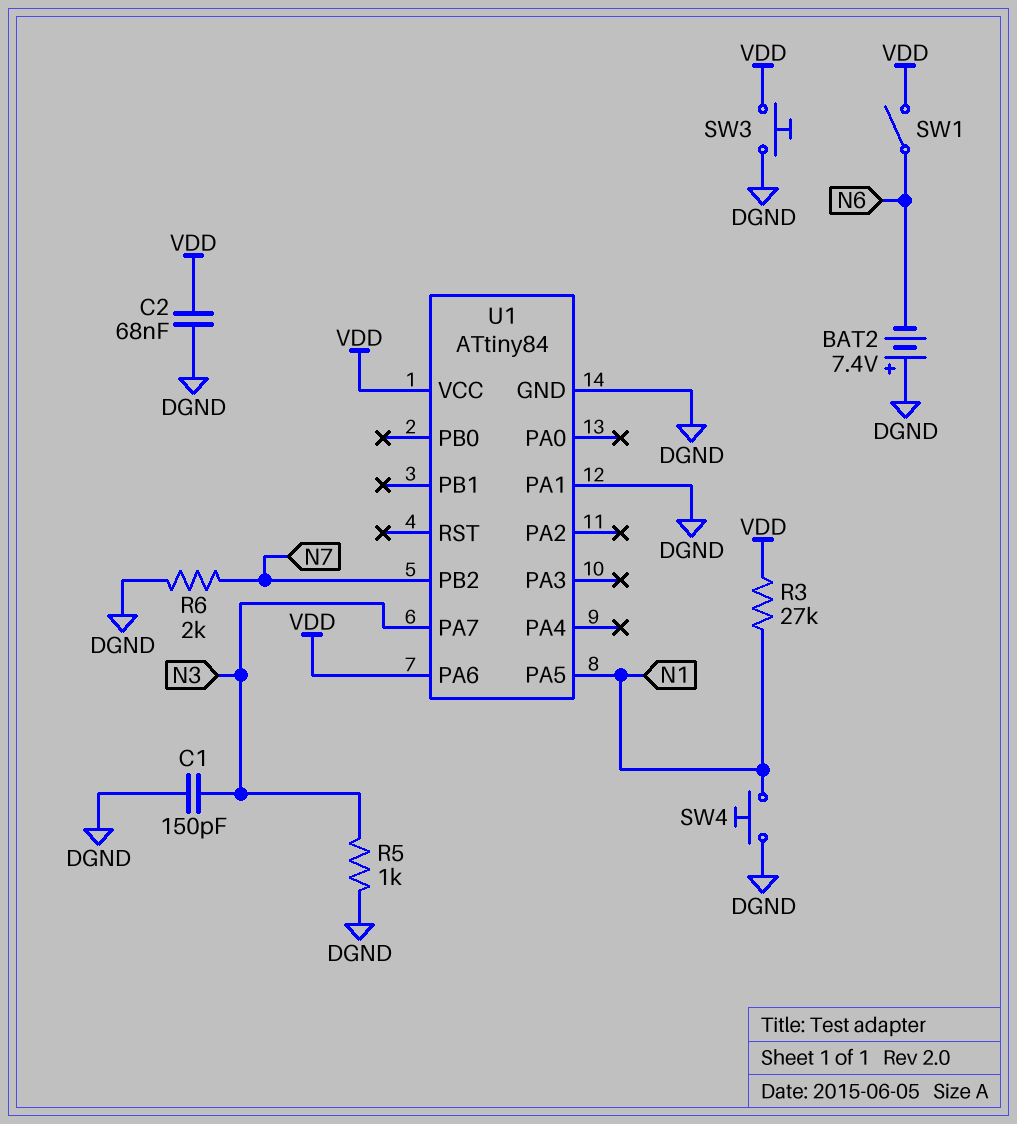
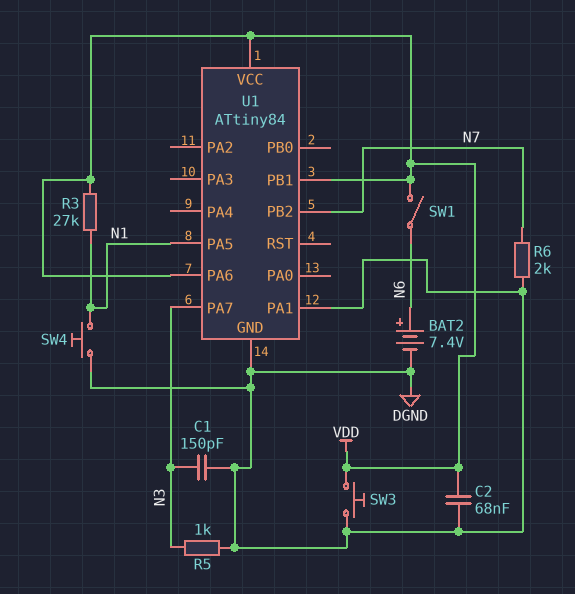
BAT2: 7.4V (plus DGND, minus N6) -> 7.4V (plus N6, minus DGND)
U1 pin PB1: none -> VDD

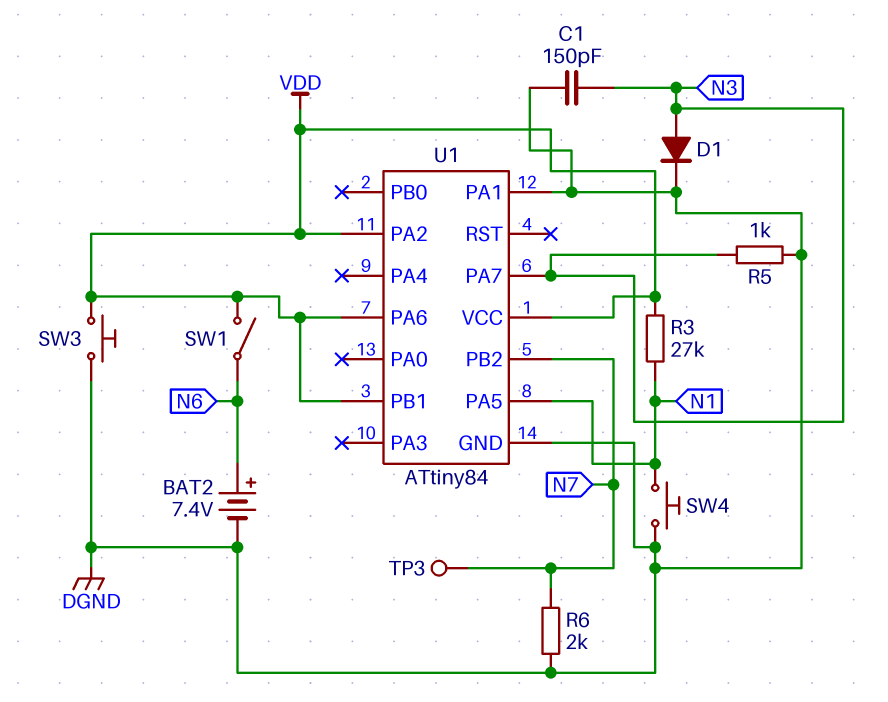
C2: 68nF (DGND, VDD) -> none
D1: none -> diode (A N3, K DGND)
TP3: none -> test point (N7)
U1 pin PA2: none -> VDD

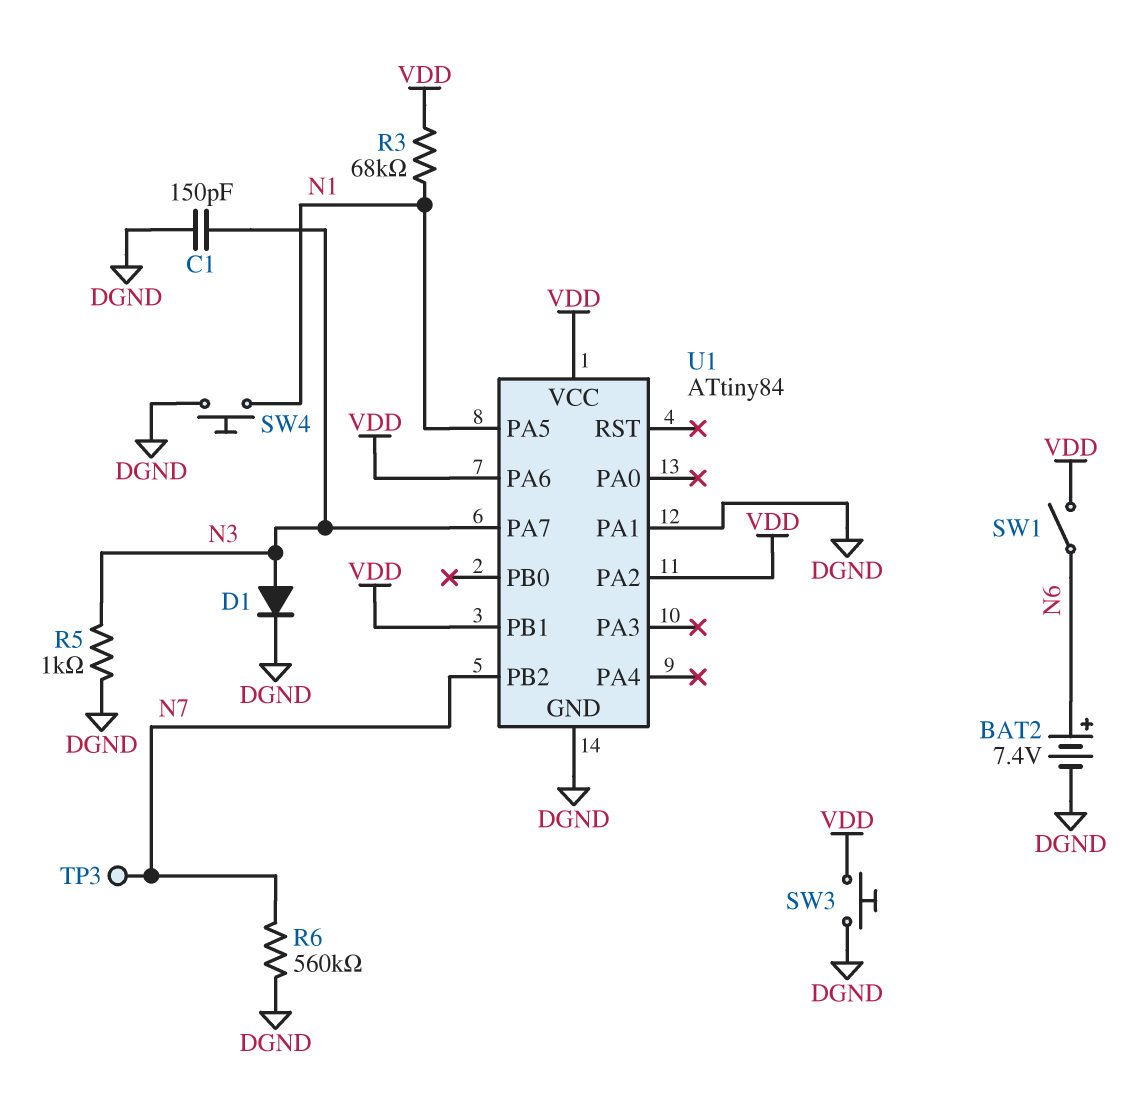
R3: 27k (N1, VDD) -> 68k (N1, VDD)
R6: 2k (DGND, N7) -> 560k (DGND, N7)

